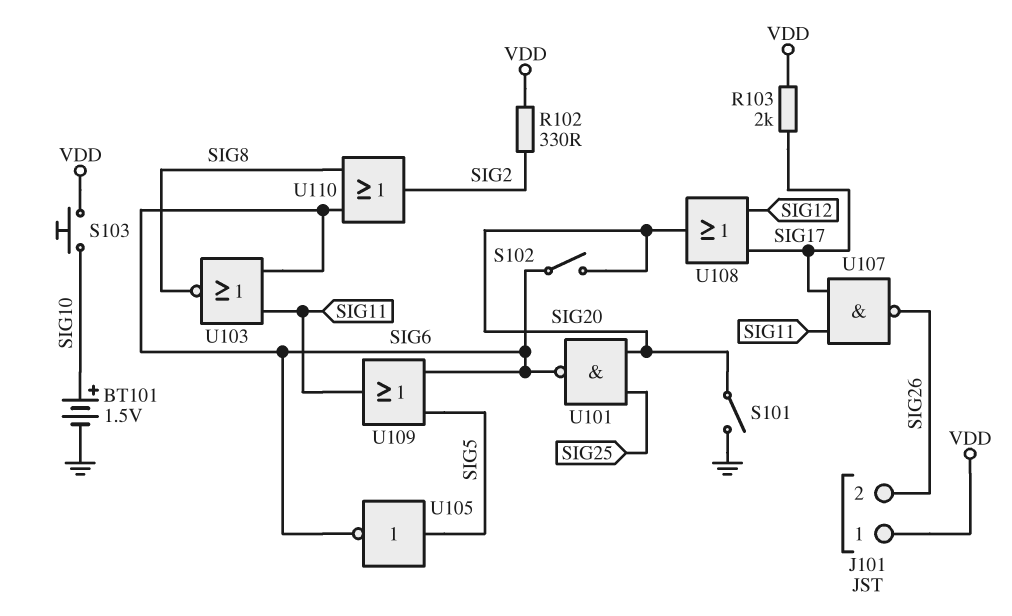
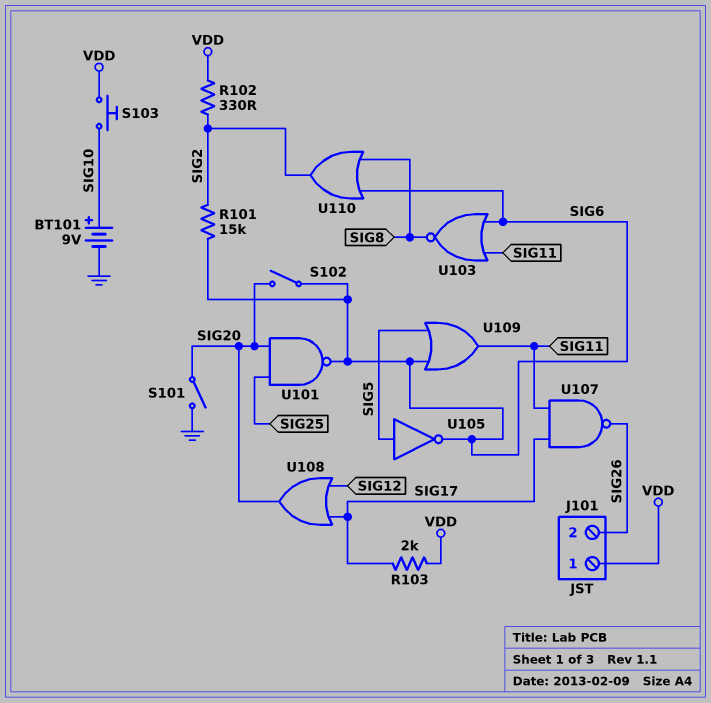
BT101: 1.5V (plus SIG10, minus GND) -> 9V (plus SIG10, minus GND)
R101: none -> 15k (SIG2, SIG6)

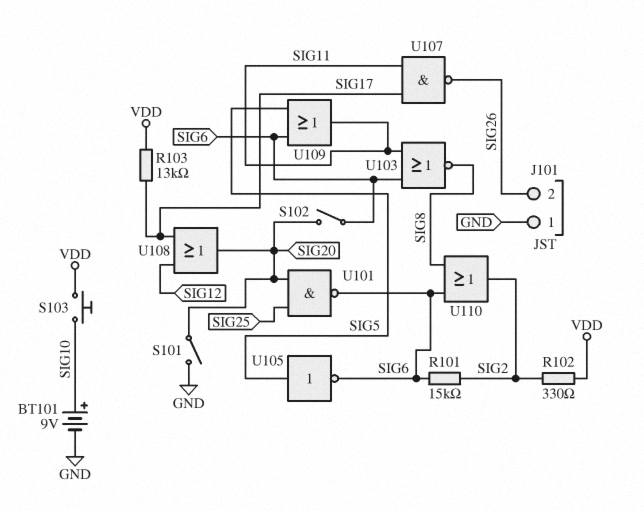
J101 pin 1: VDD -> GND
R103: 2k (SIG17, VDD) -> 13k (SIG17, VDD)

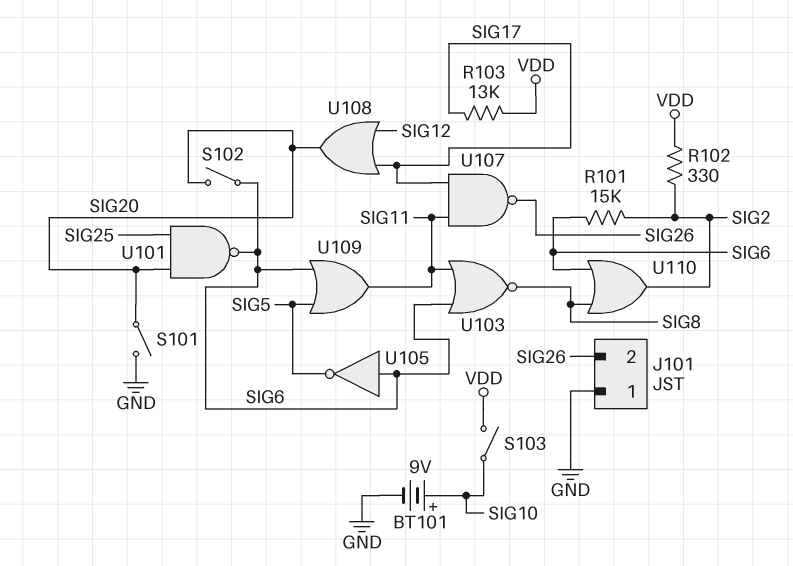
S103: button (SIG10, VDD) -> switch (SIG10, VDD)
U105: NOT (in SIG5, out SIG6) -> NOT (in SIG6, out SIG5)

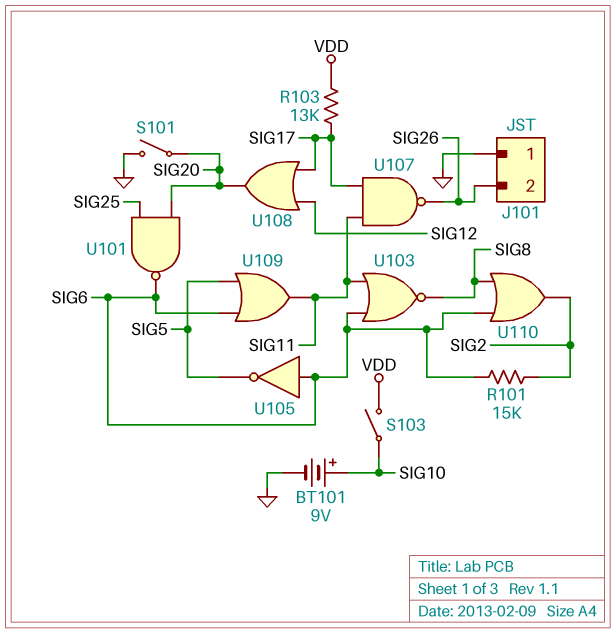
R102: 330 (SIG2, VDD) -> none
S102: switch (SIG6, SIG20) -> none

